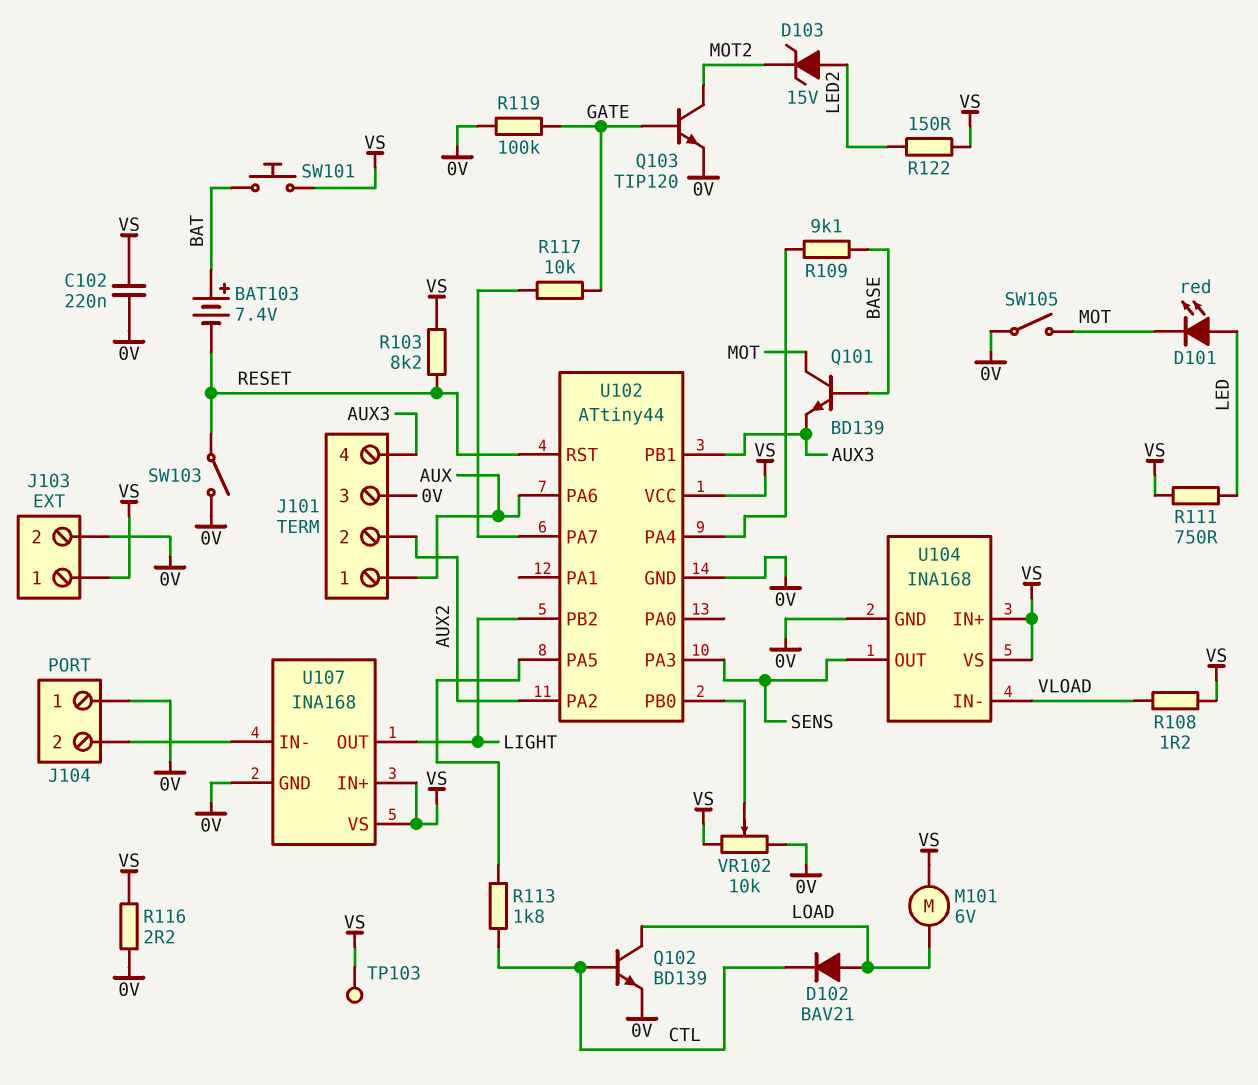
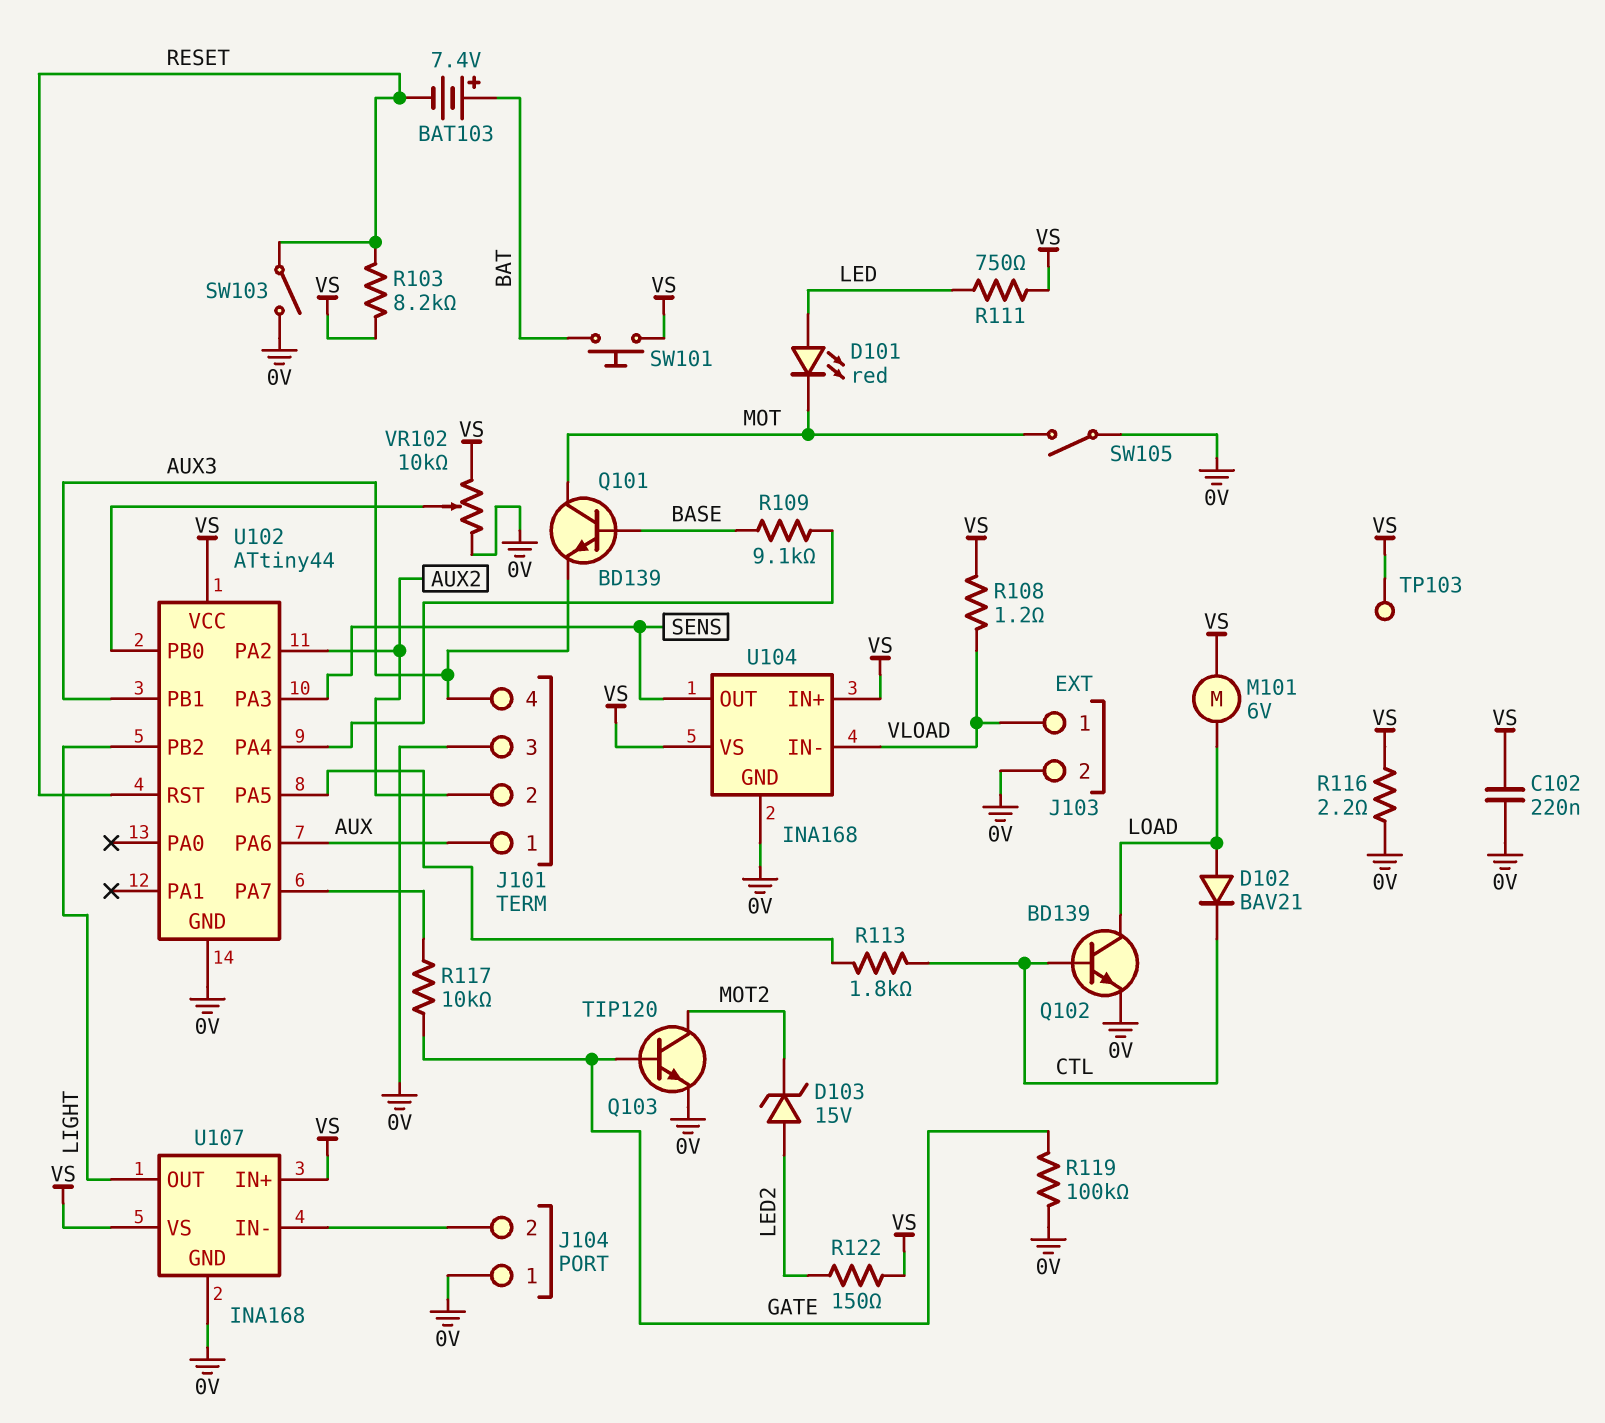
J103 pin 1: VS -> VLOAD

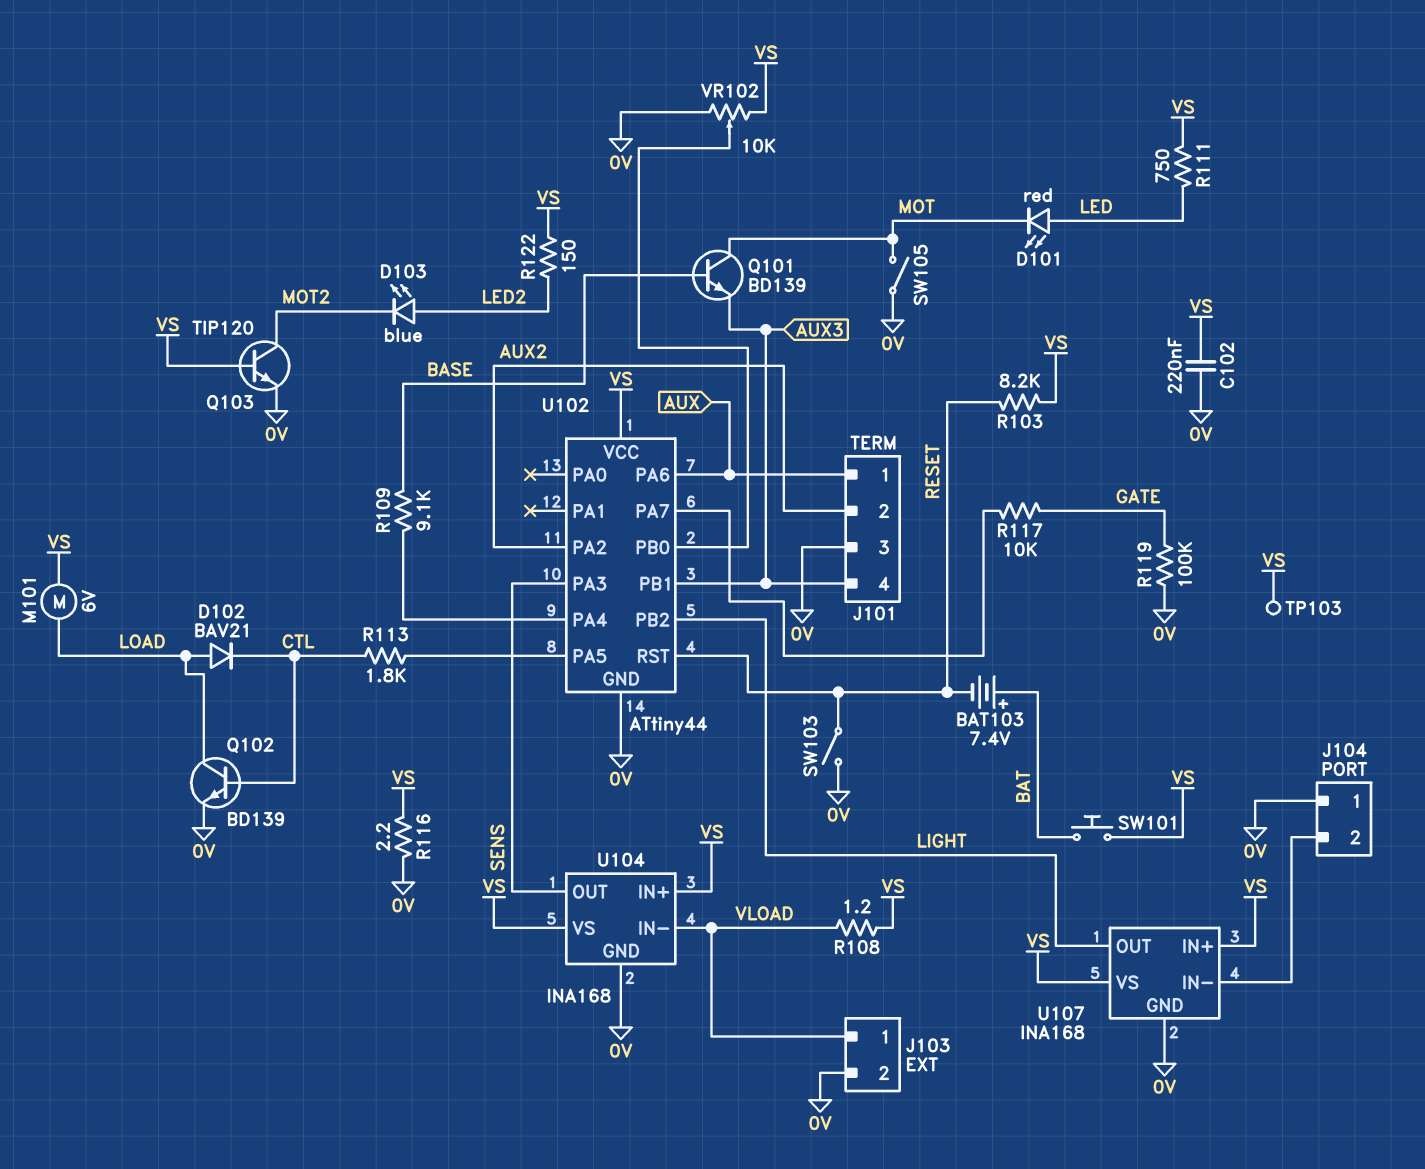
D103: zener 15V (A LED2, K MOT2) -> LED blue (A LED2, K MOT2)
Q103: NPN TIP120 (B GATE, C MOT2, E 0V) -> NPN TIP120 (B VS, C MOT2, E 0V)

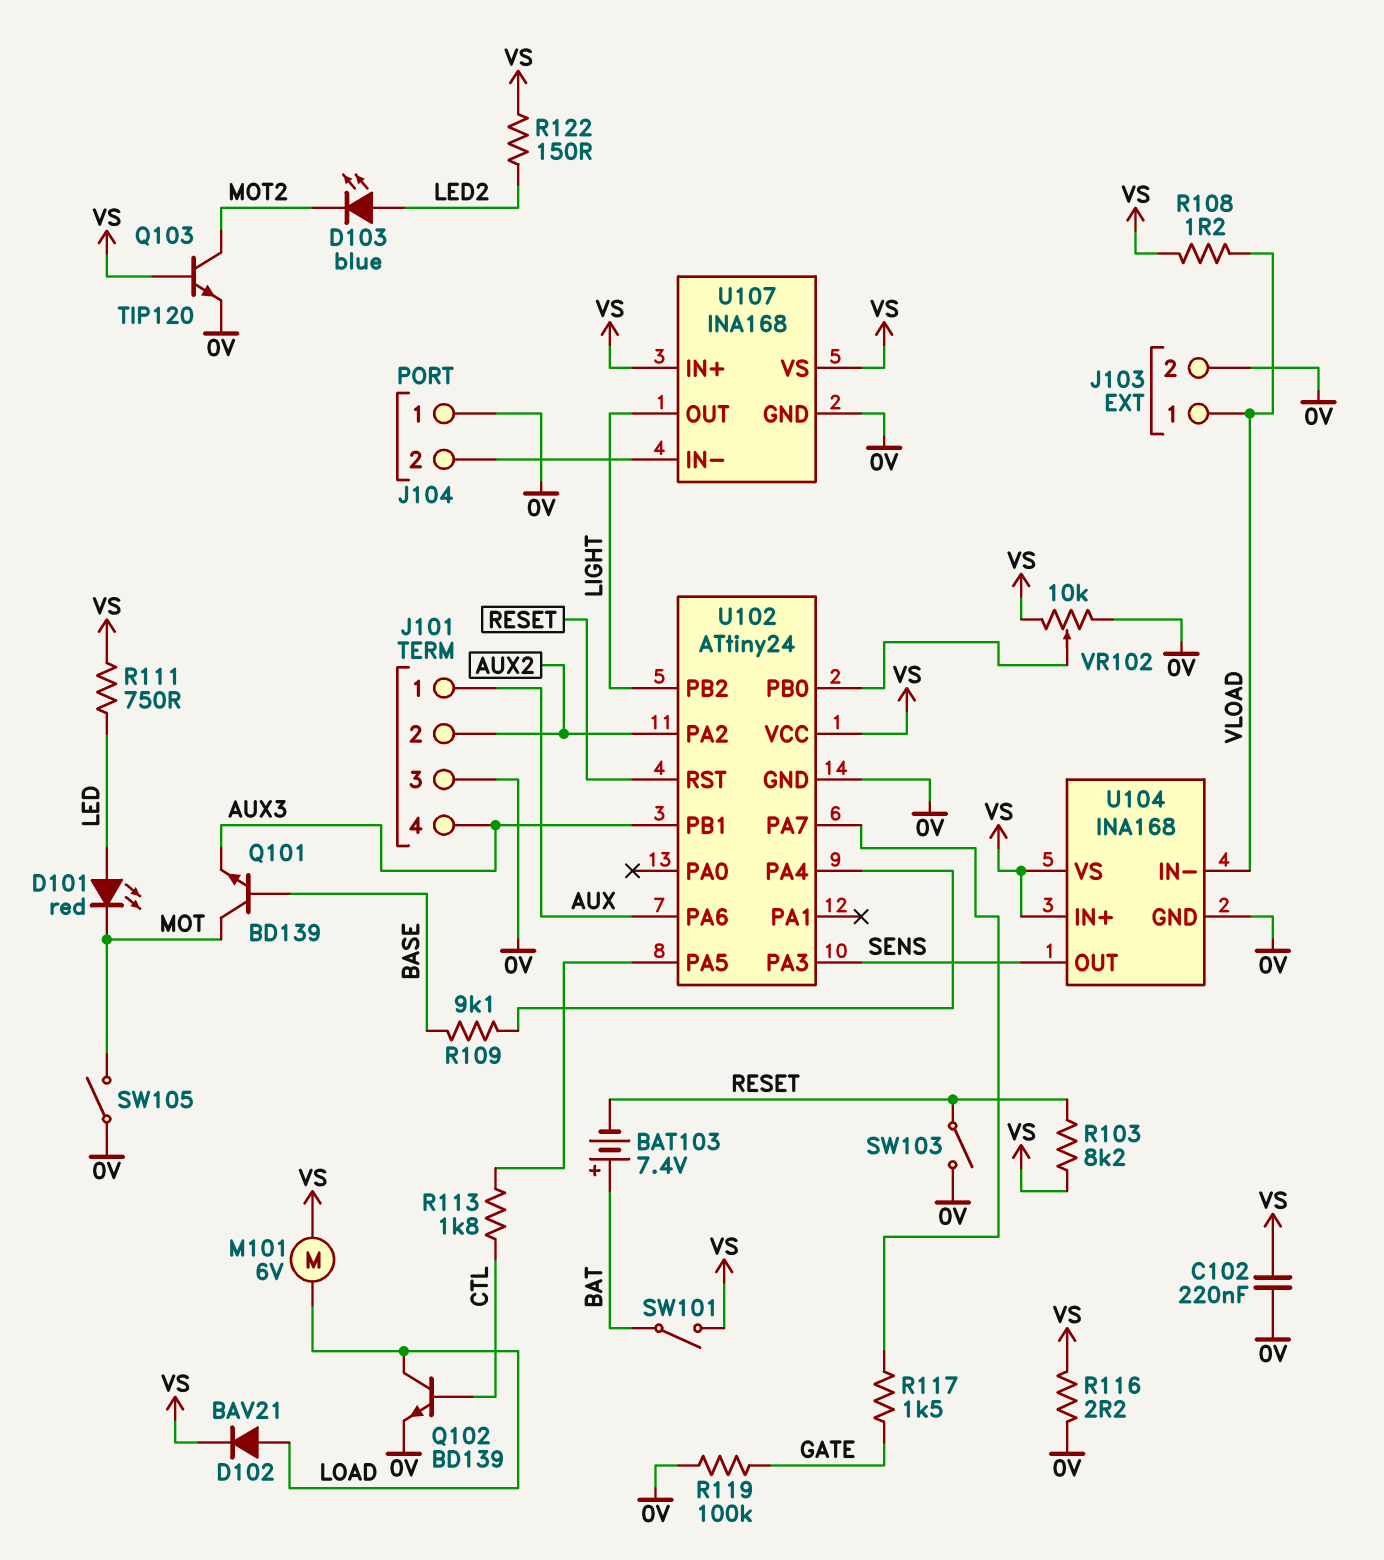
D102: diode BAV21 (A LOAD, K CTL) -> diode BAV21 (A LOAD, K VS)
R117: 10k (GATE, U102/PA7) -> 1.5k (GATE, U102/PA7)
SW101: button (BAT, VS) -> switch (BAT, VS)
TP103: test point (VS) -> none
U102: ATtiny44 -> ATtiny24

